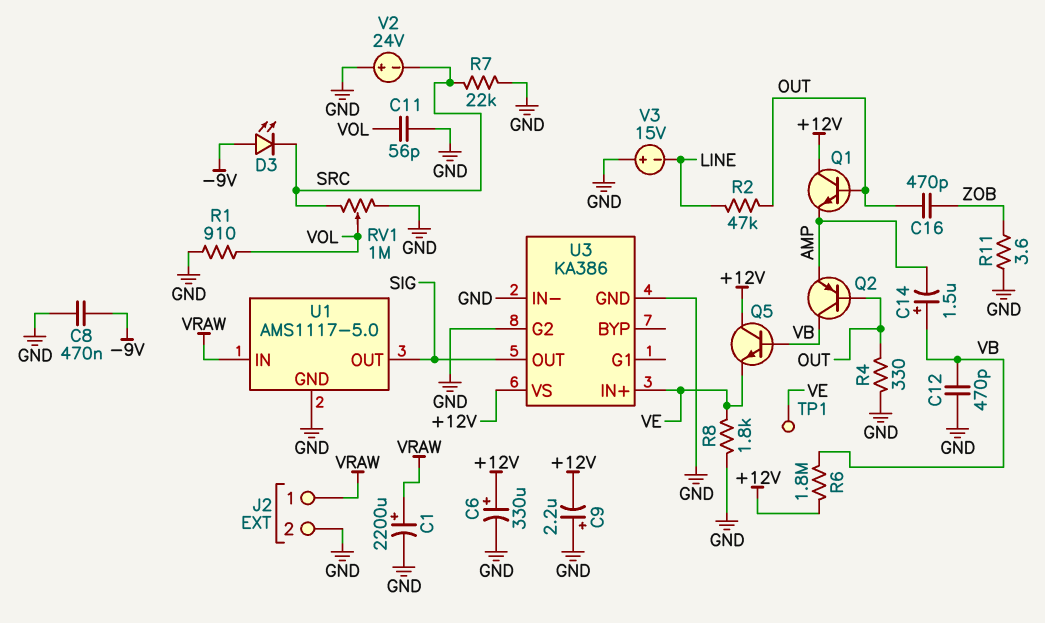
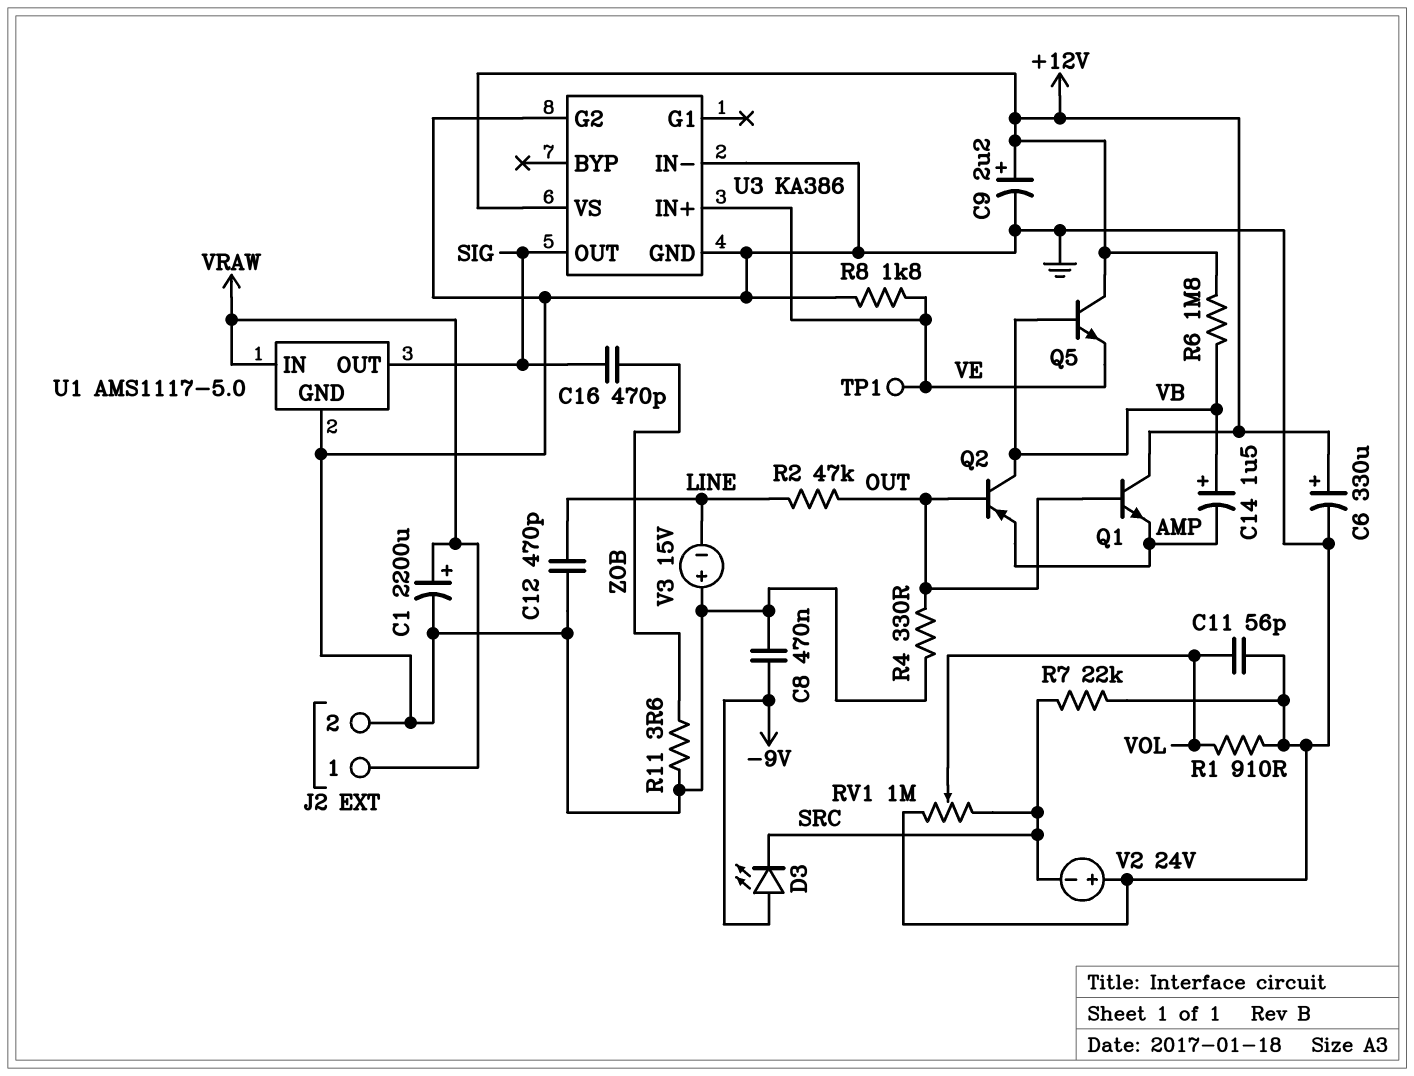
C9: 2.2uF (plus GND, minus +12V) -> 2.2uF (plus +12V, minus GND)
C12: 470pF (GND, VB) -> 470pF (GND, LINE)
C16: 470pF (OUT, ZOB) -> 470pF (SIG, ZOB)

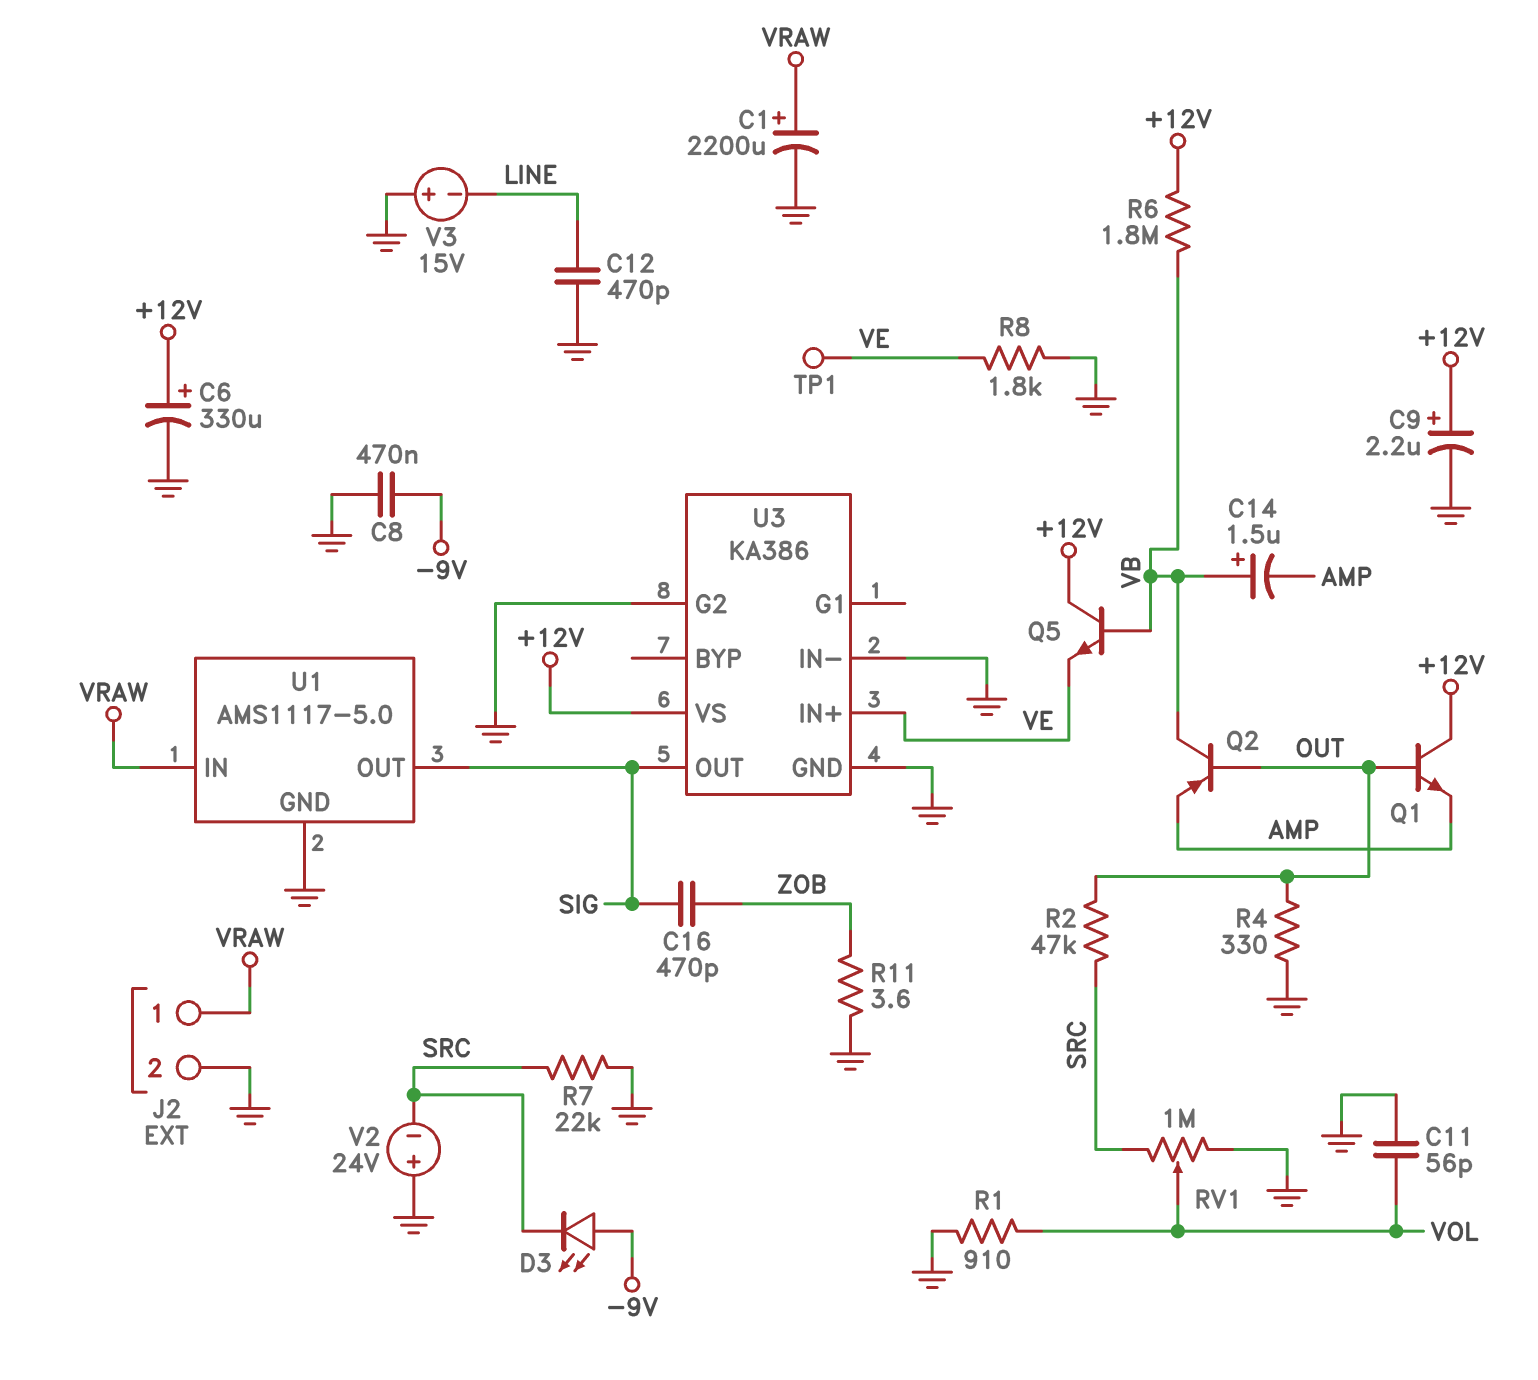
R2: 47k (LINE, OUT) -> 47k (OUT, SRC)

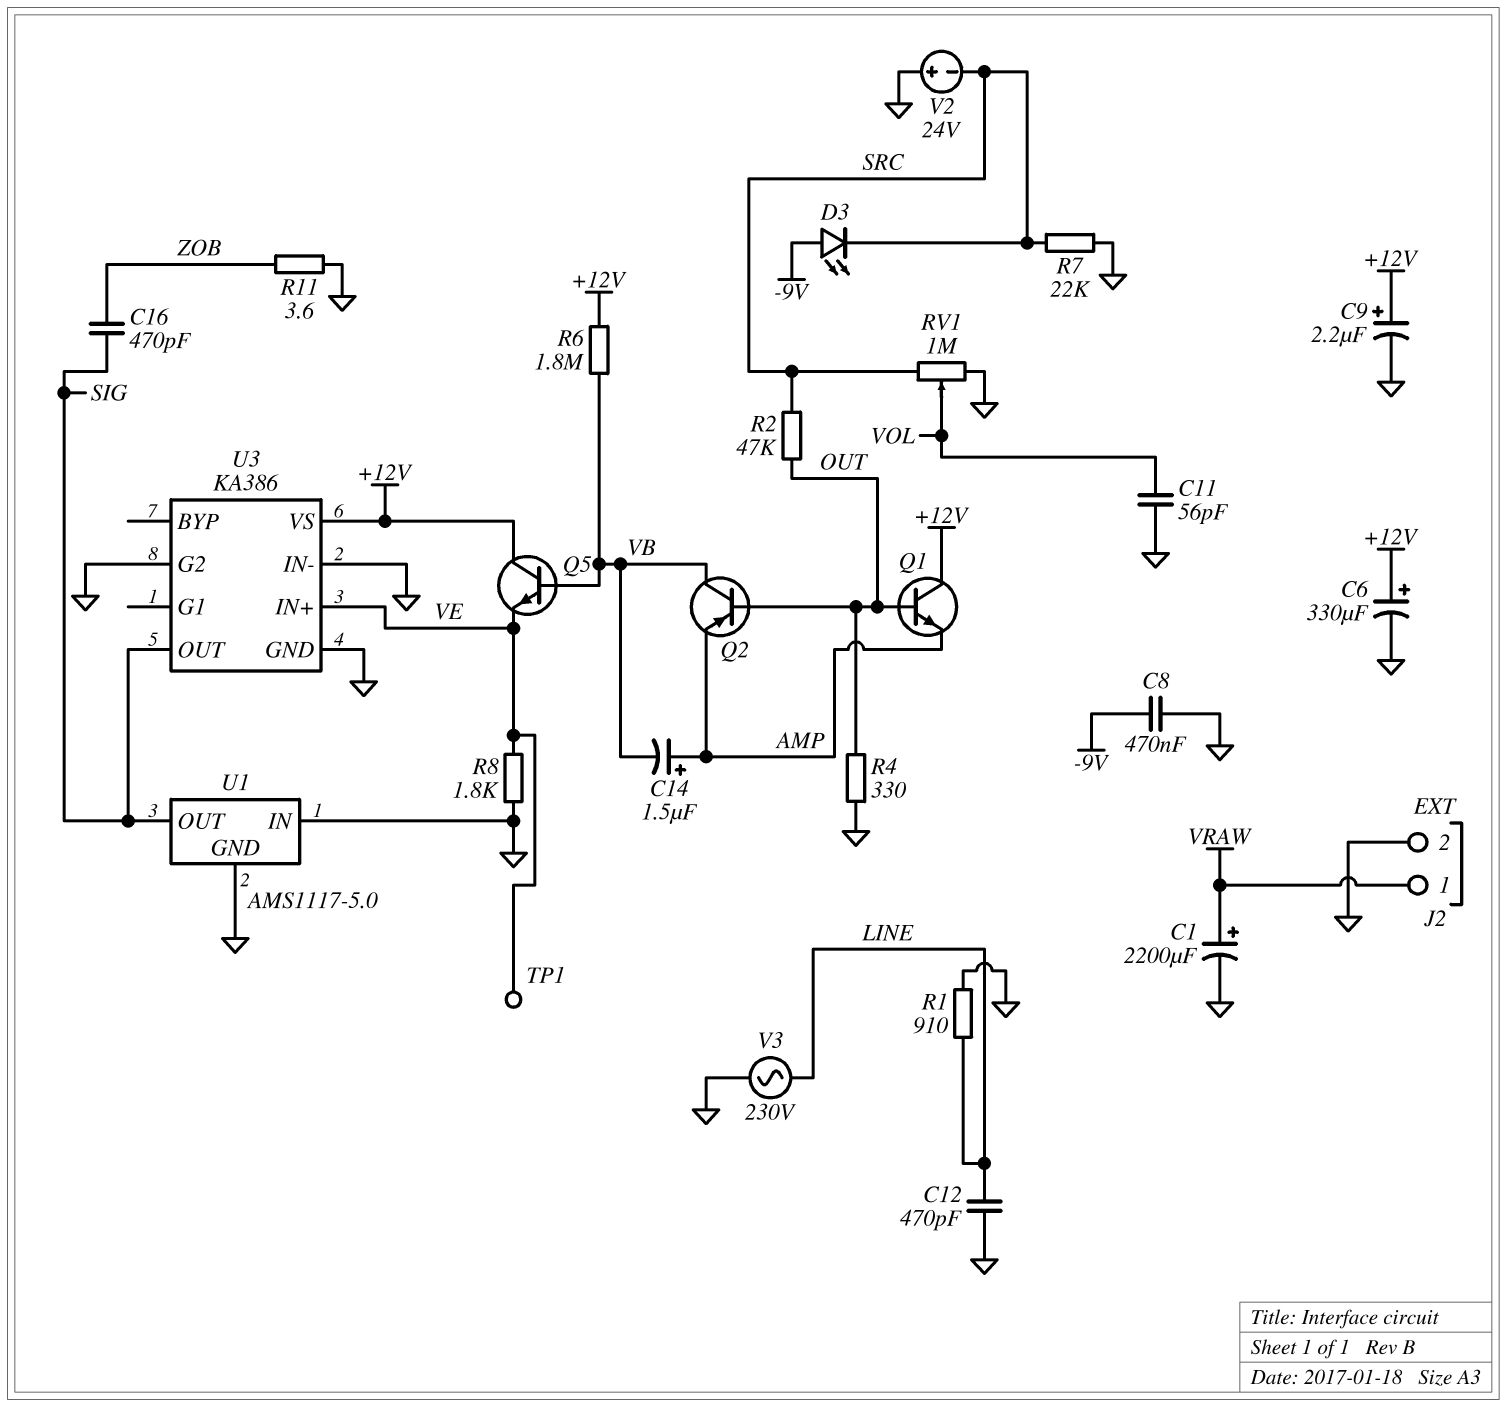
C14: 1.5uF (plus VB, minus AMP) -> 1.5uF (plus AMP, minus VB)
R1: 910 (GND, VOL) -> 910 (GND, LINE)
U1 pin IN: VRAW -> GND
V3: 15V (plus GND, minus LINE) -> AC 230V (GND, LINE)

